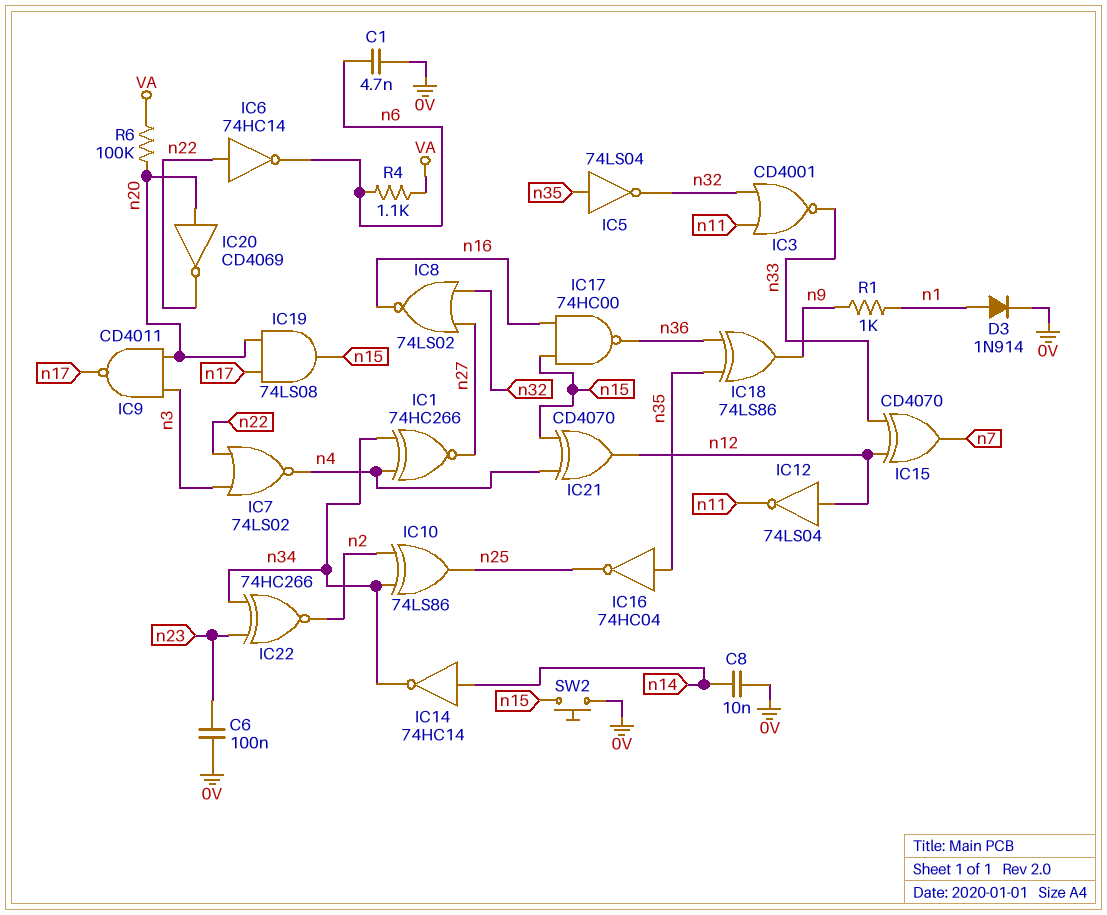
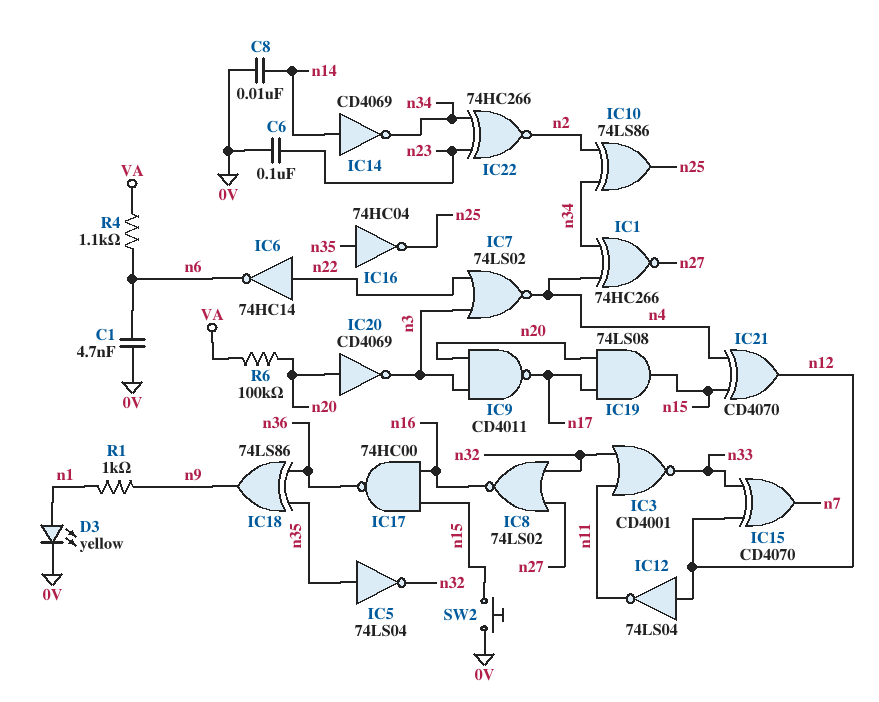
D3: diode 1N914 (A n1, K 0V) -> LED yellow (A n1, K 0V)
IC14: NOT 74HC14 (in n14, out n34) -> NOT CD4069 (in n14, out n34)
IC20: NOT CD4069 (in n20, out n22) -> NOT CD4069 (in n20, out n3)

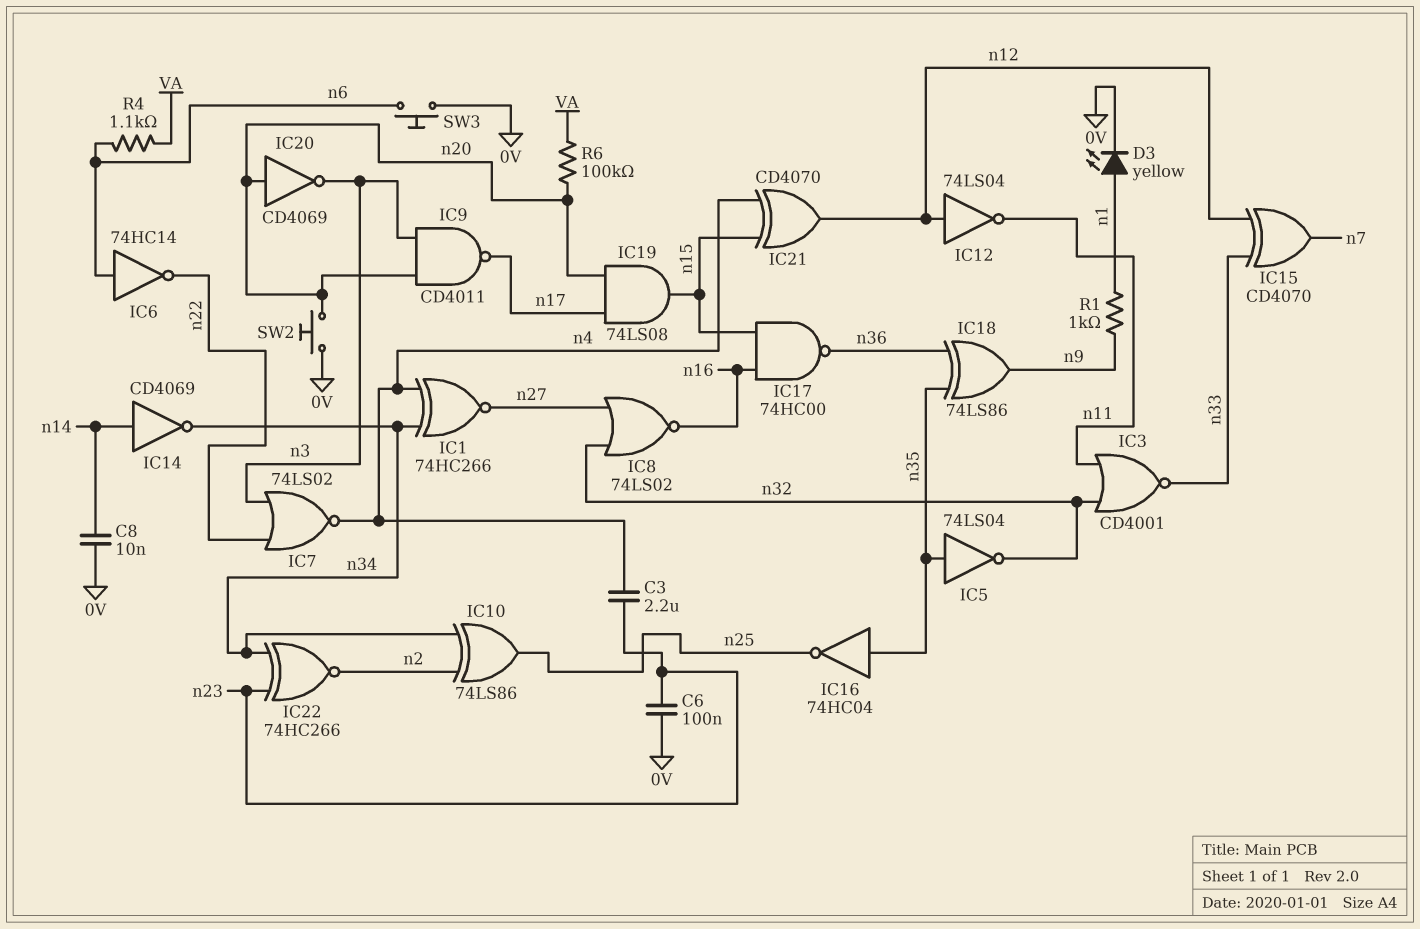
C1: 4.7nF (0V, n6) -> none
C3: none -> 2.2uF (n4, n23)
IC6: NOT 74HC14 (in n22, out n6) -> NOT 74HC14 (in n6, out n22)
SW2: button (0V, n15) -> button (0V, n20)
SW3: none -> button (0V, n6)

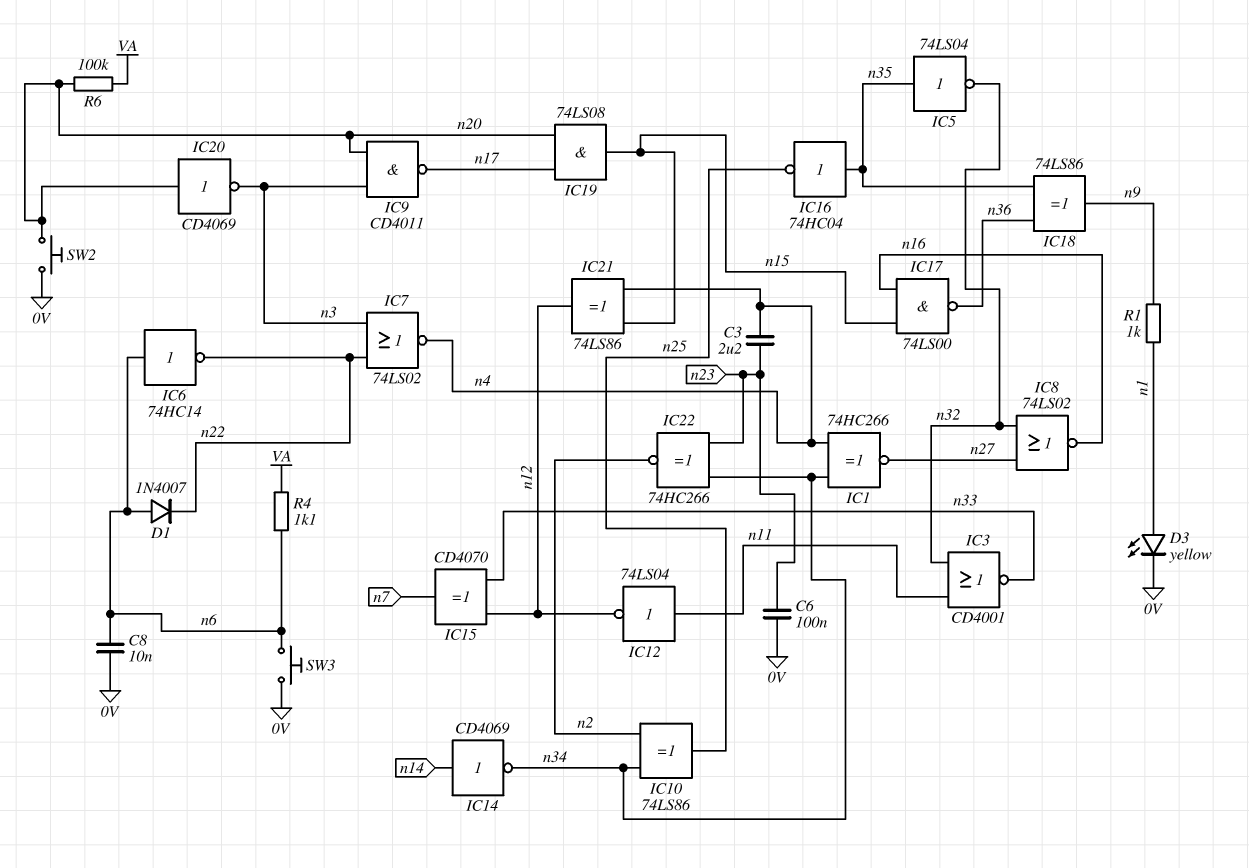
C8: 10nF (0V, n14) -> 10nF (0V, n6)
D1: none -> diode 1N4007 (A n6, K n22)
IC12: NOT 74LS04 (in n12, out n11) -> NOT 74LS04 (in n11, out n12)
IC17: NAND 74HC00 (in n15, in n16, out n36) -> NAND 74LS00 (in n15, in n16, out n36)
IC21: XOR CD4070 (in n4, in n15, out n12) -> XOR 74LS86 (in n4, in n15, out n12)

